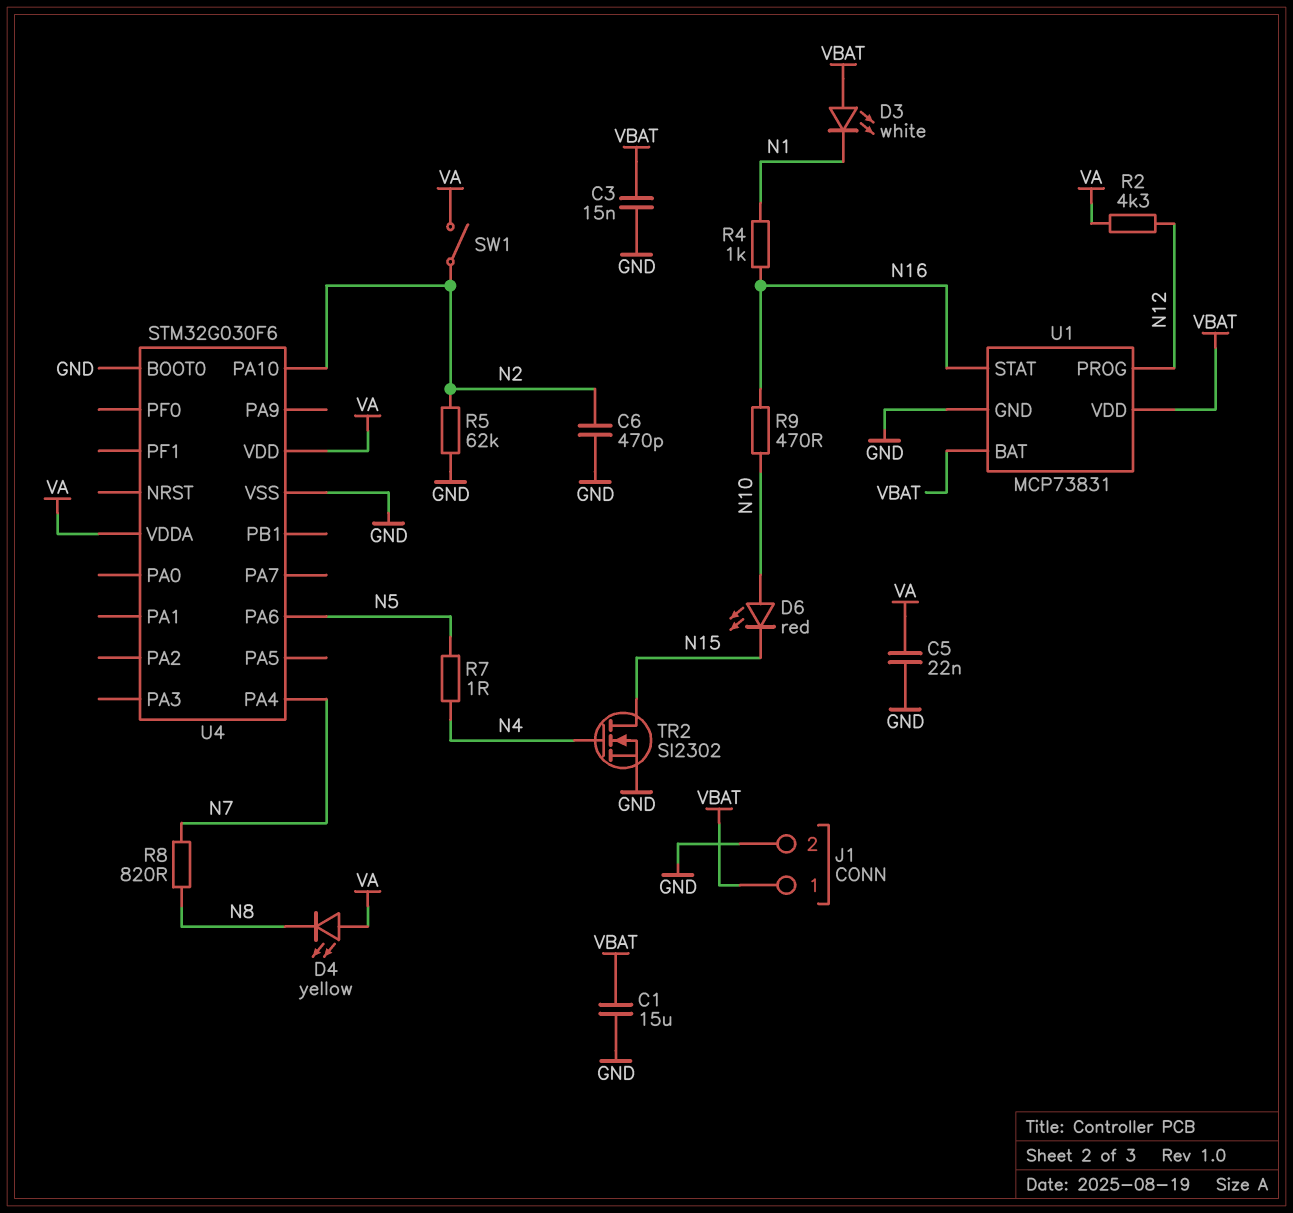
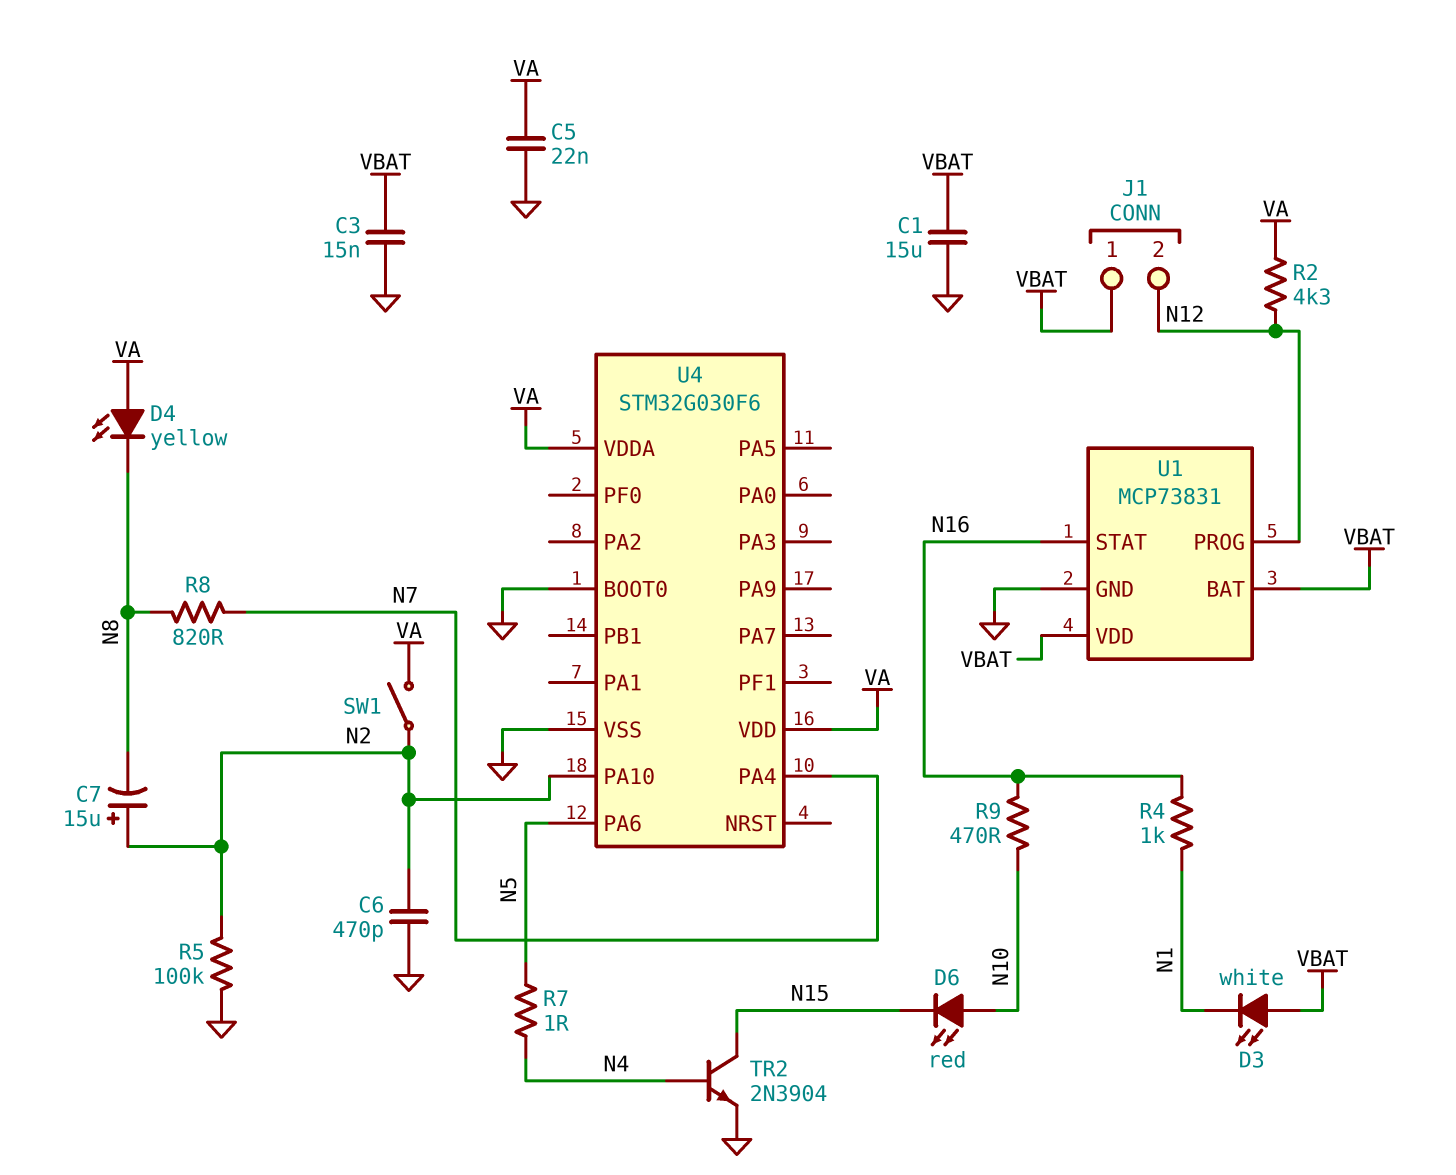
C7: none -> 15uF (plus N2, minus N8)
J1 pin 2: GND -> N12
R5: 62k (GND, N2) -> 100k (GND, N2)
TR2: NMOS SI2302 (G N4, D N15, S GND) -> NPN 2N3904 (B N4, C N15, E GND)

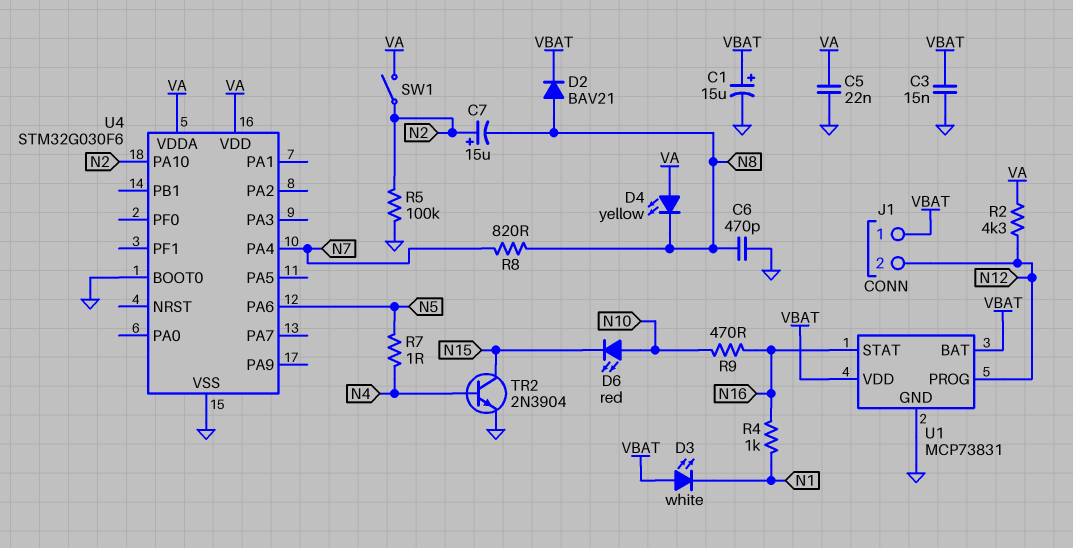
C1: 15uF (GND, VBAT) -> 15uF (plus VBAT, minus GND)
C6: 470pF (GND, N2) -> 470pF (GND, N8)
D2: none -> diode BAV21 (A N8, K VBAT)

